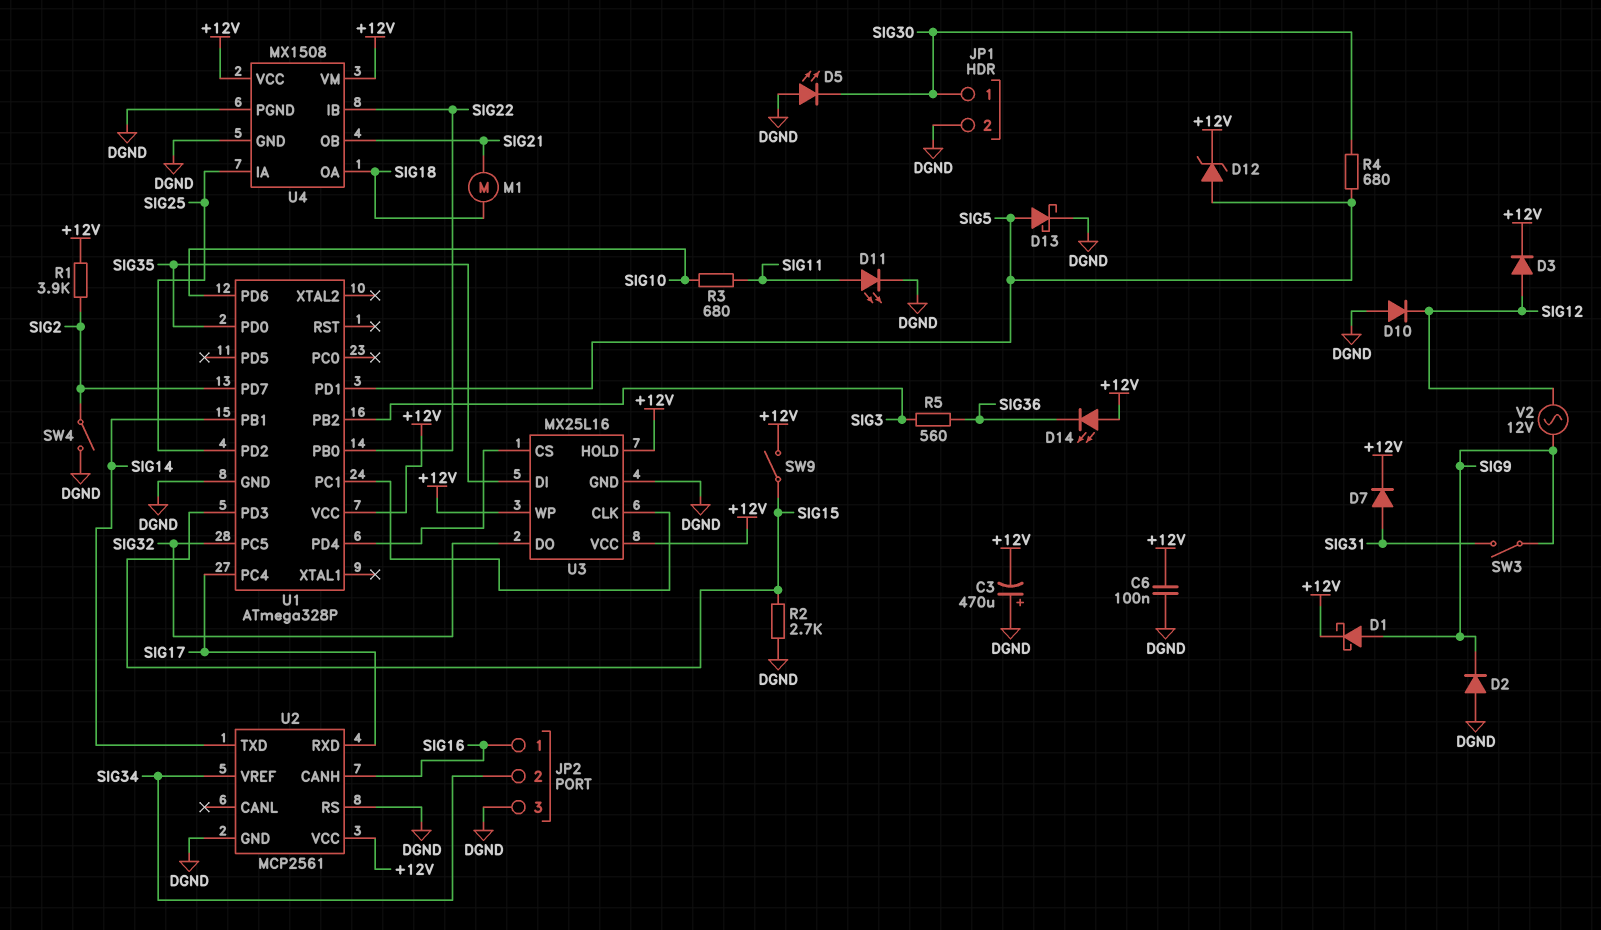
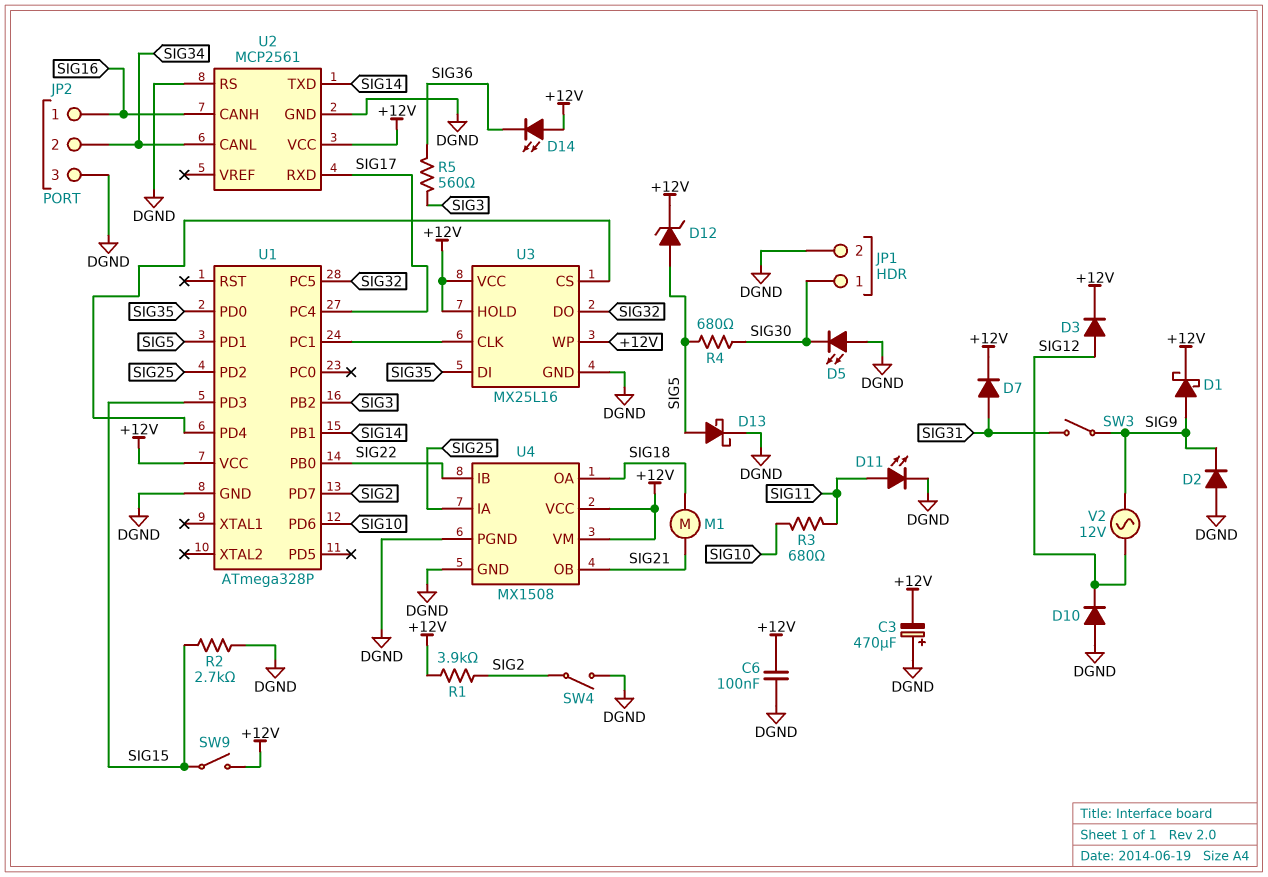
U2 pin CANL: none -> SIG34
U2 pin VREF: SIG34 -> none

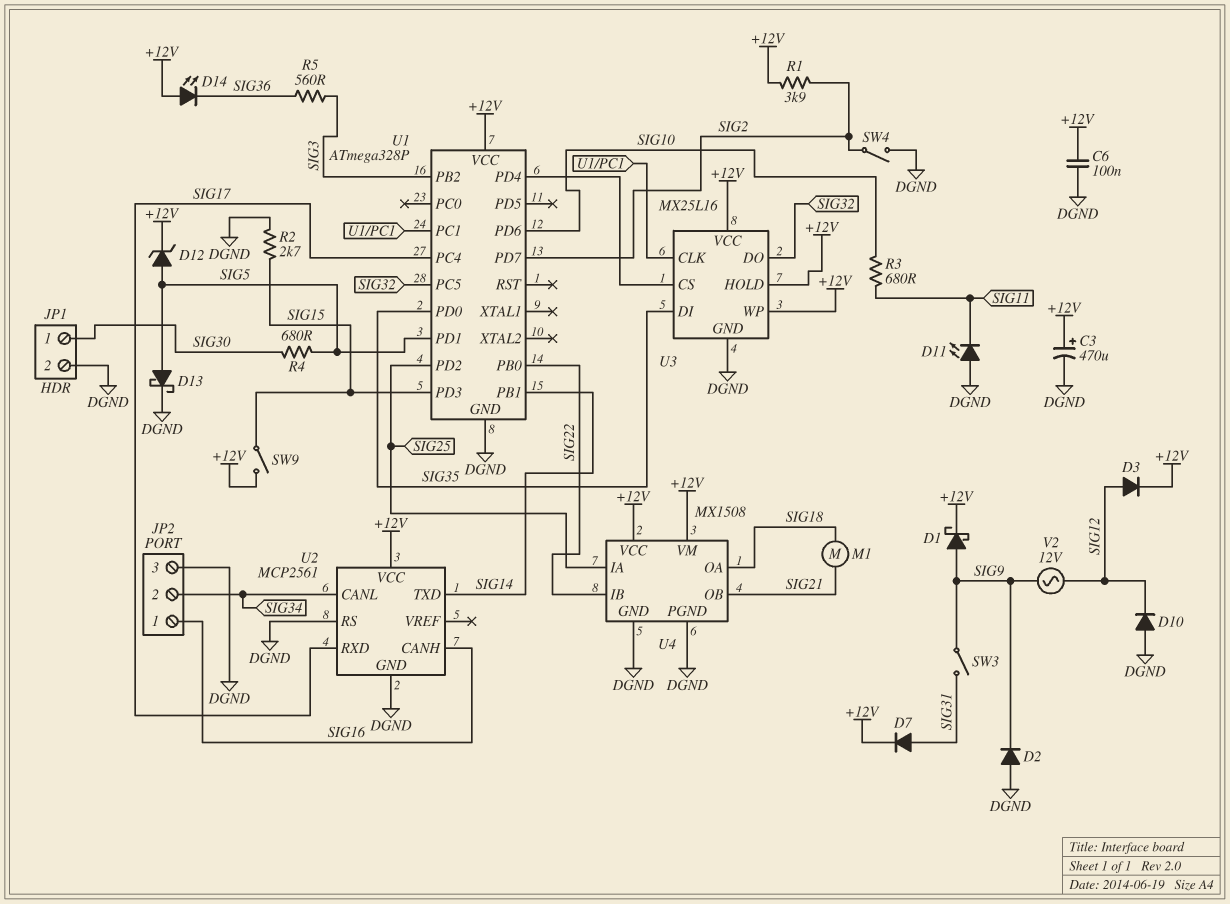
C3: 470uF (plus DGND, minus +12V) -> 470uF (plus +12V, minus DGND)
D5: LED (A DGND, K SIG30) -> none
D11: LED (A SIG11, K DGND) -> LED (A DGND, K SIG11)

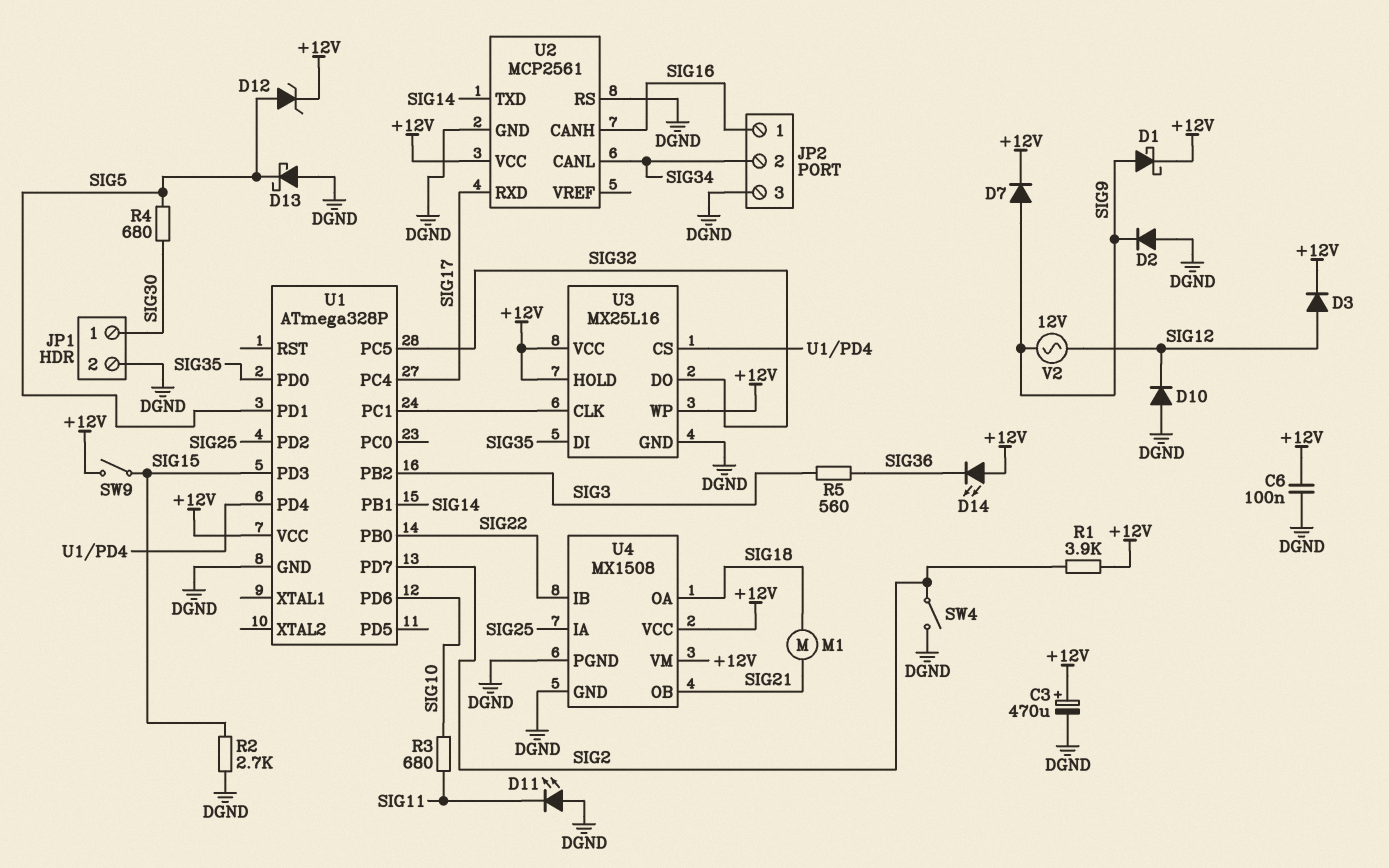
D7: diode (A SIG31, K +12V) -> diode (A SIG9, K +12V)
D13: schottky (A SIG5, K DGND) -> schottky (A DGND, K SIG5)
SW3: switch (SIG9, SIG31) -> none

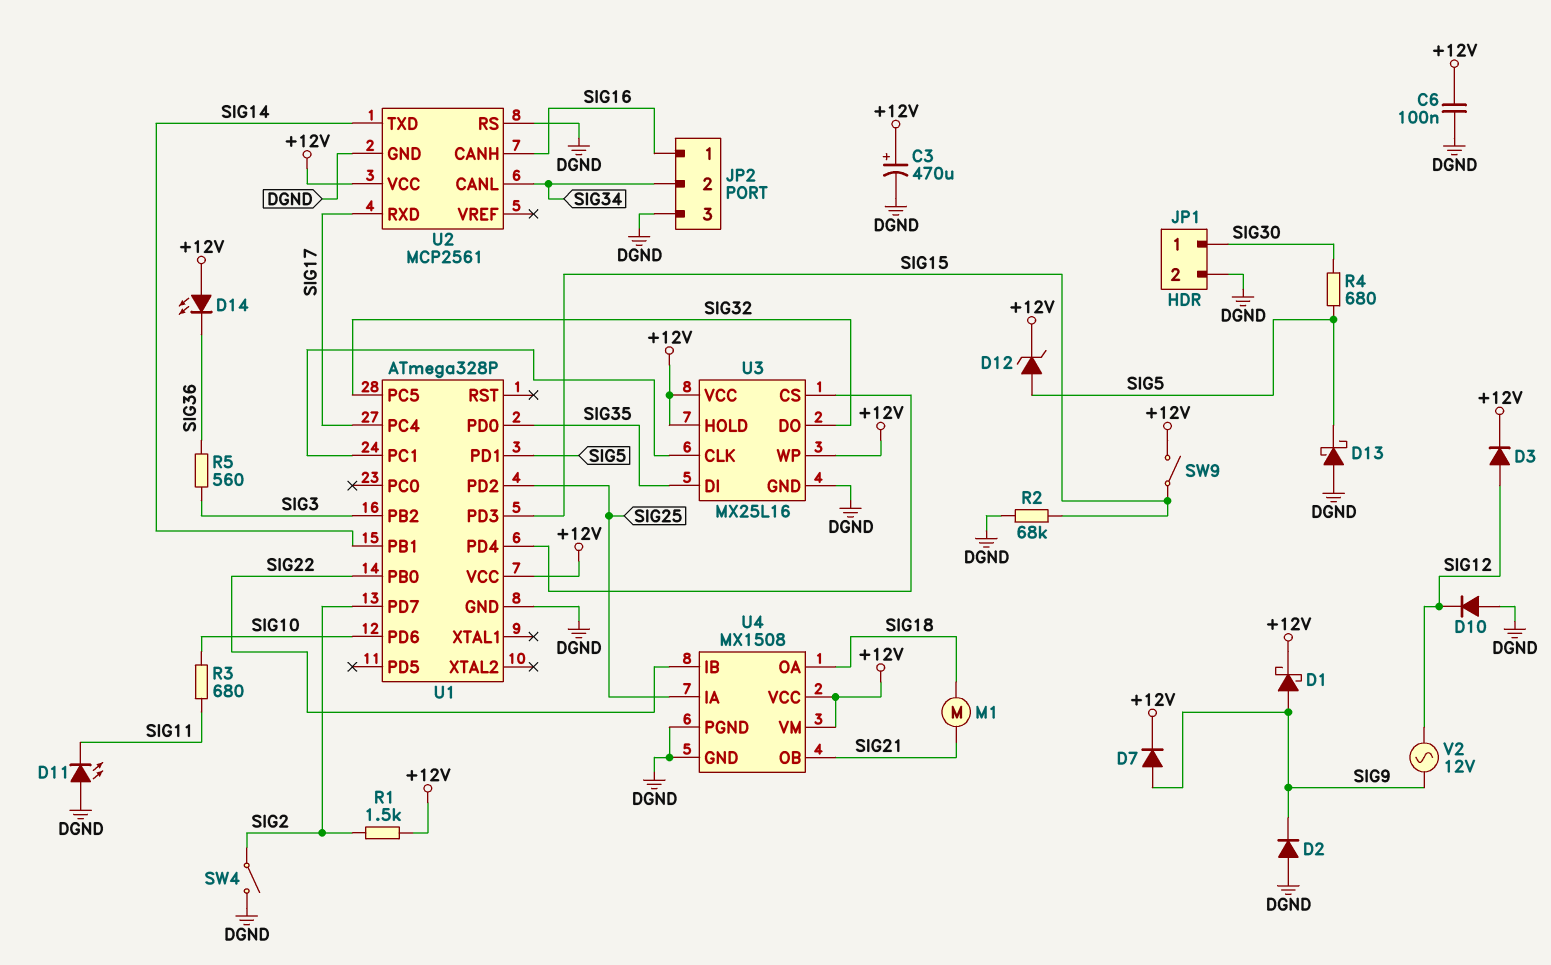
R1: 3.9k (+12V, SIG2) -> 1.5k (+12V, SIG2)
R2: 2.7k (DGND, SIG15) -> 68k (DGND, SIG15)

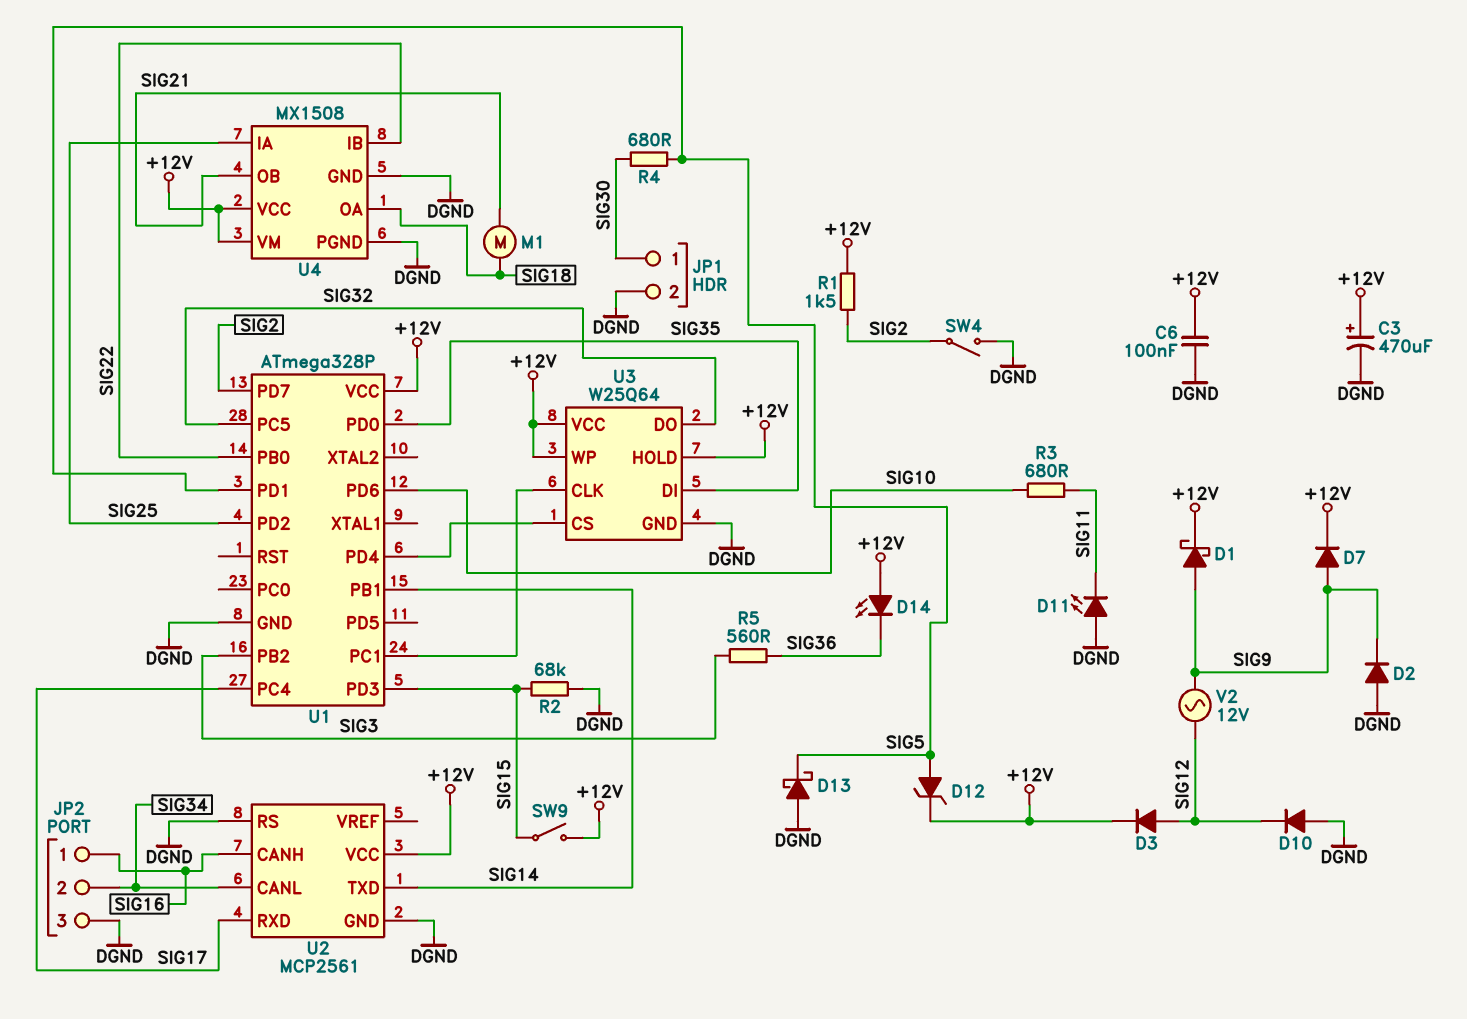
U3: MX25L16 -> W25Q64

